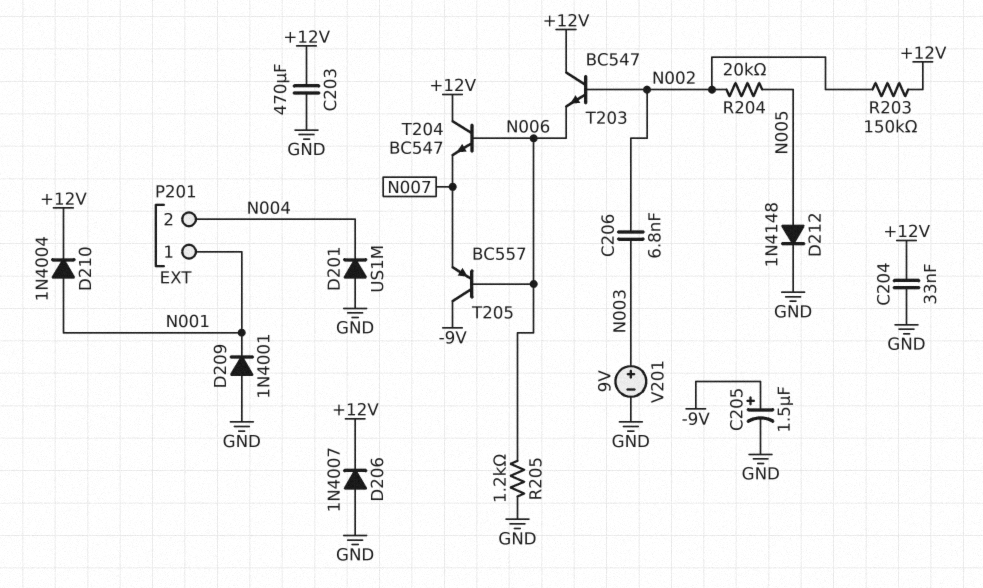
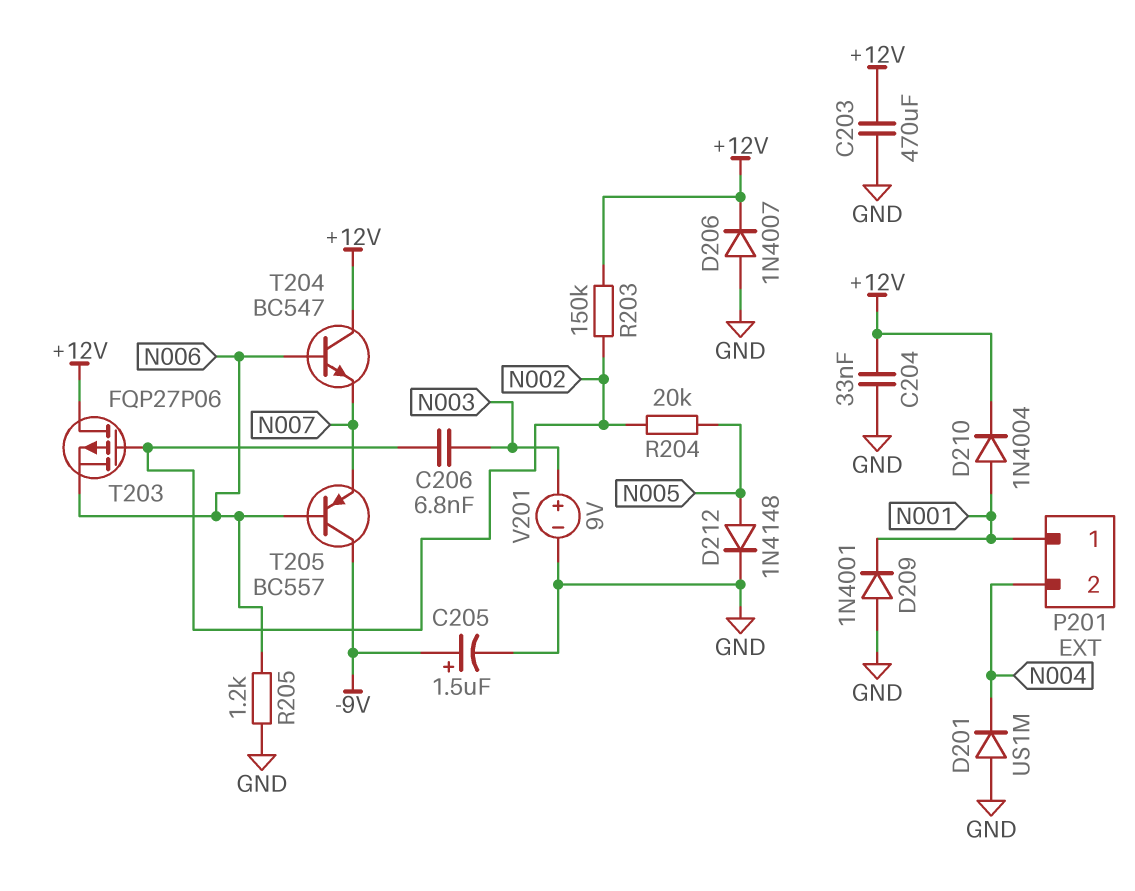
T203: NPN BC547 (B N002, C +12V, E N006) -> PMOS FQP27P06 (G N002, D +12V, S N006)

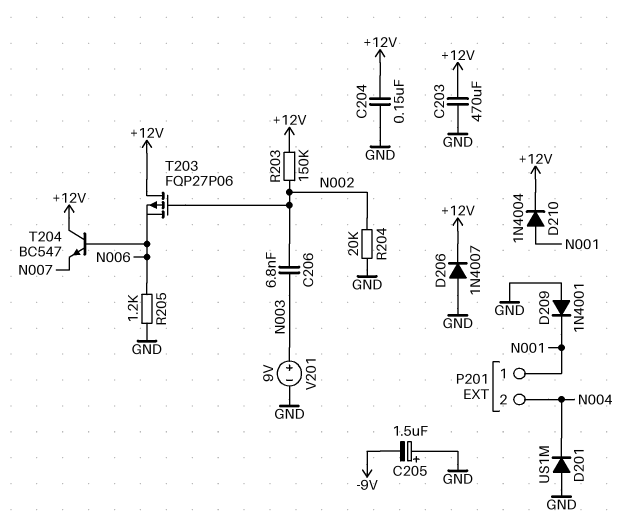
C204: 33nF (+12V, GND) -> 150nF (+12V, GND)
C205: 1.5uF (plus -9V, minus GND) -> 1.5uF (plus GND, minus -9V)
D212: diode 1N4148 (A N005, K GND) -> none
R204: 20k (N002, N005) -> 20k (GND, N002)
T205: PNP BC557 (B N006, C -9V, E N007) -> none

